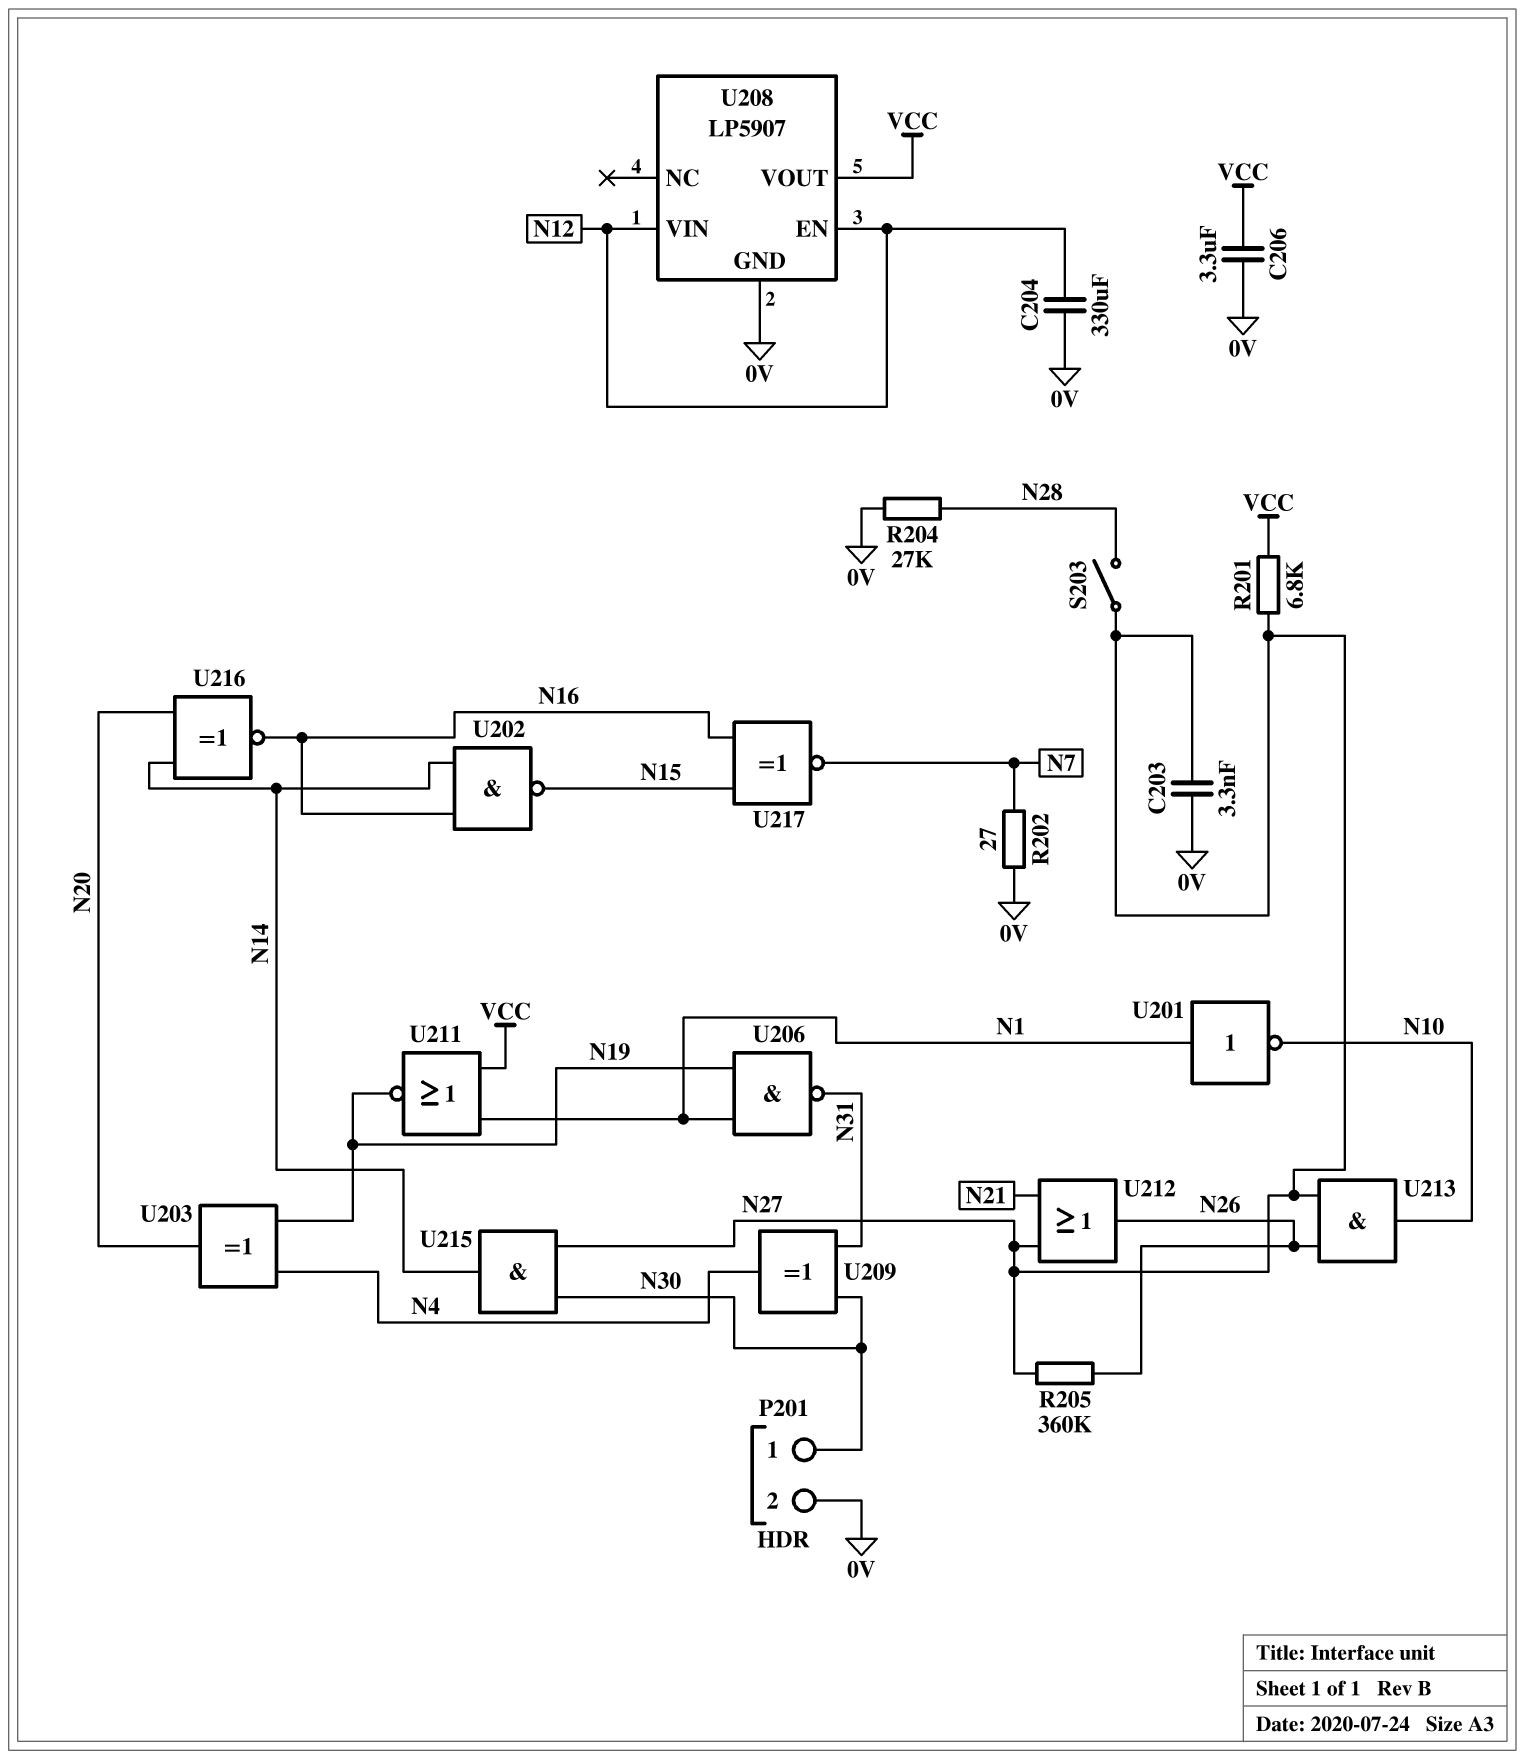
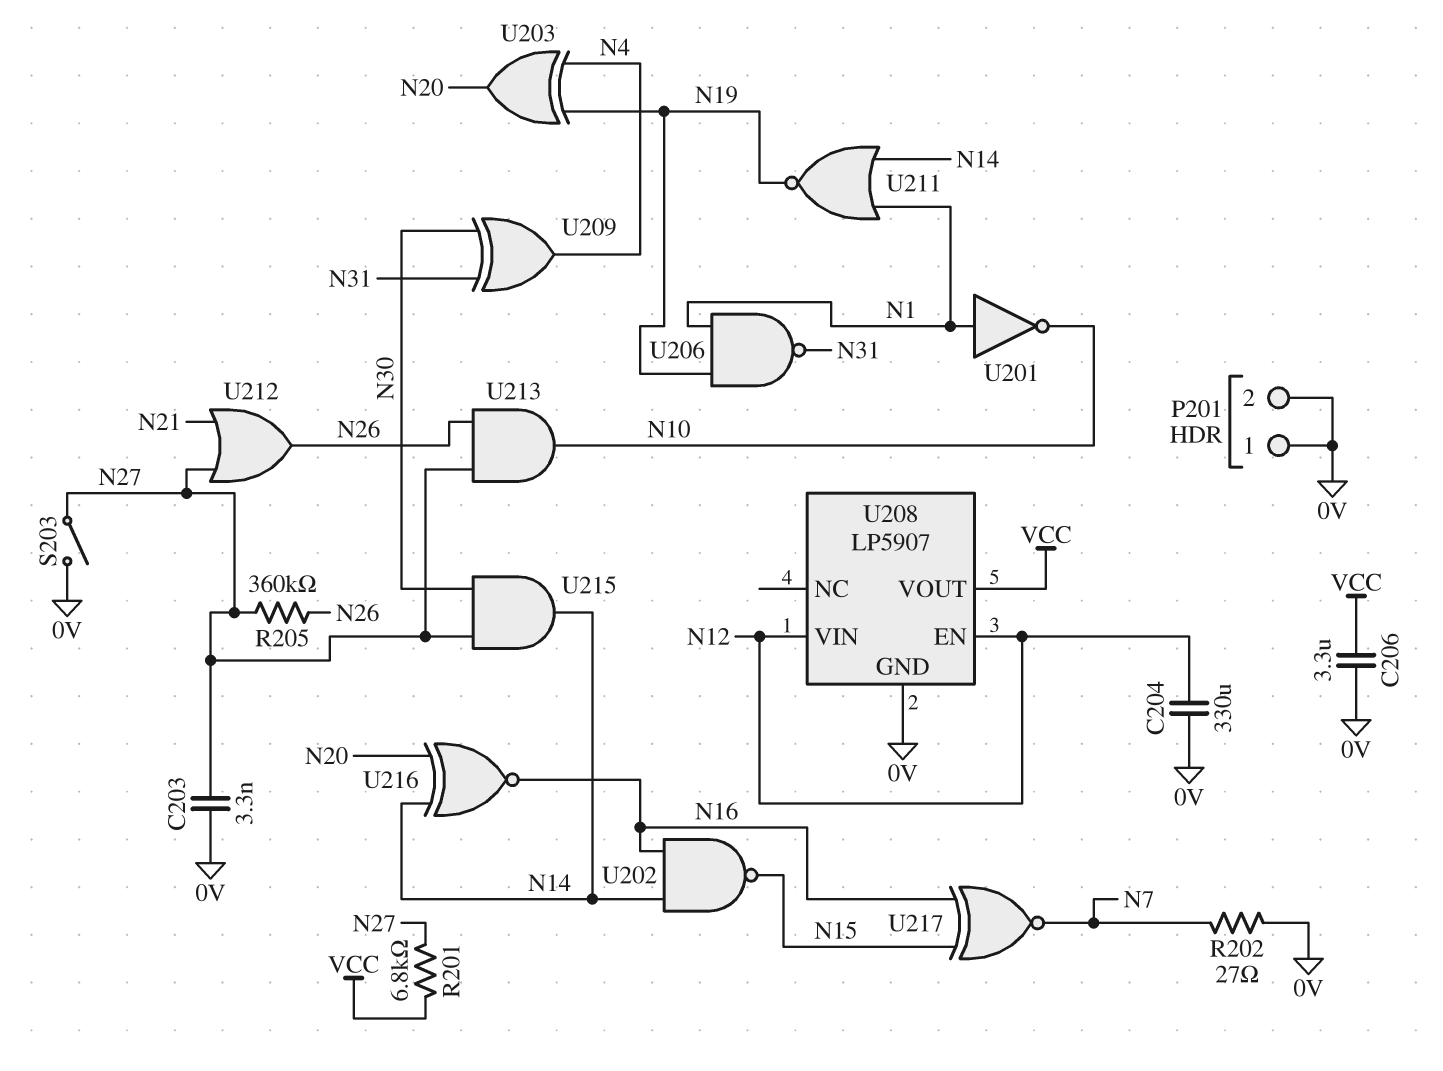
P201 pin 1: N30 -> 0V
R204: 27k (0V, N28) -> none
S203: switch (N27, N28) -> switch (0V, N27)
U211: NOR (in N1, in VCC, out N19) -> NOR (in N1, in N14, out N19)

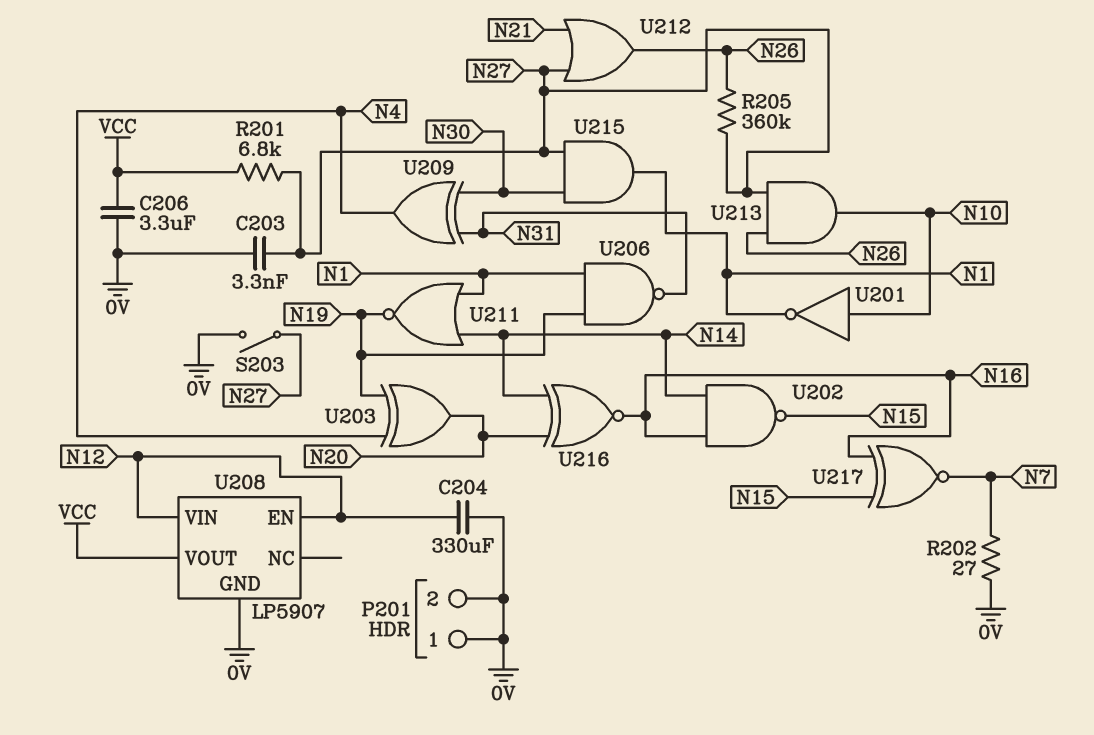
U201: NOT (in N1, out N10) -> NOT (in N10, out N1)
U215: AND (in N27, in N30, out N14) -> AND (in N27, in N30, out N1)

